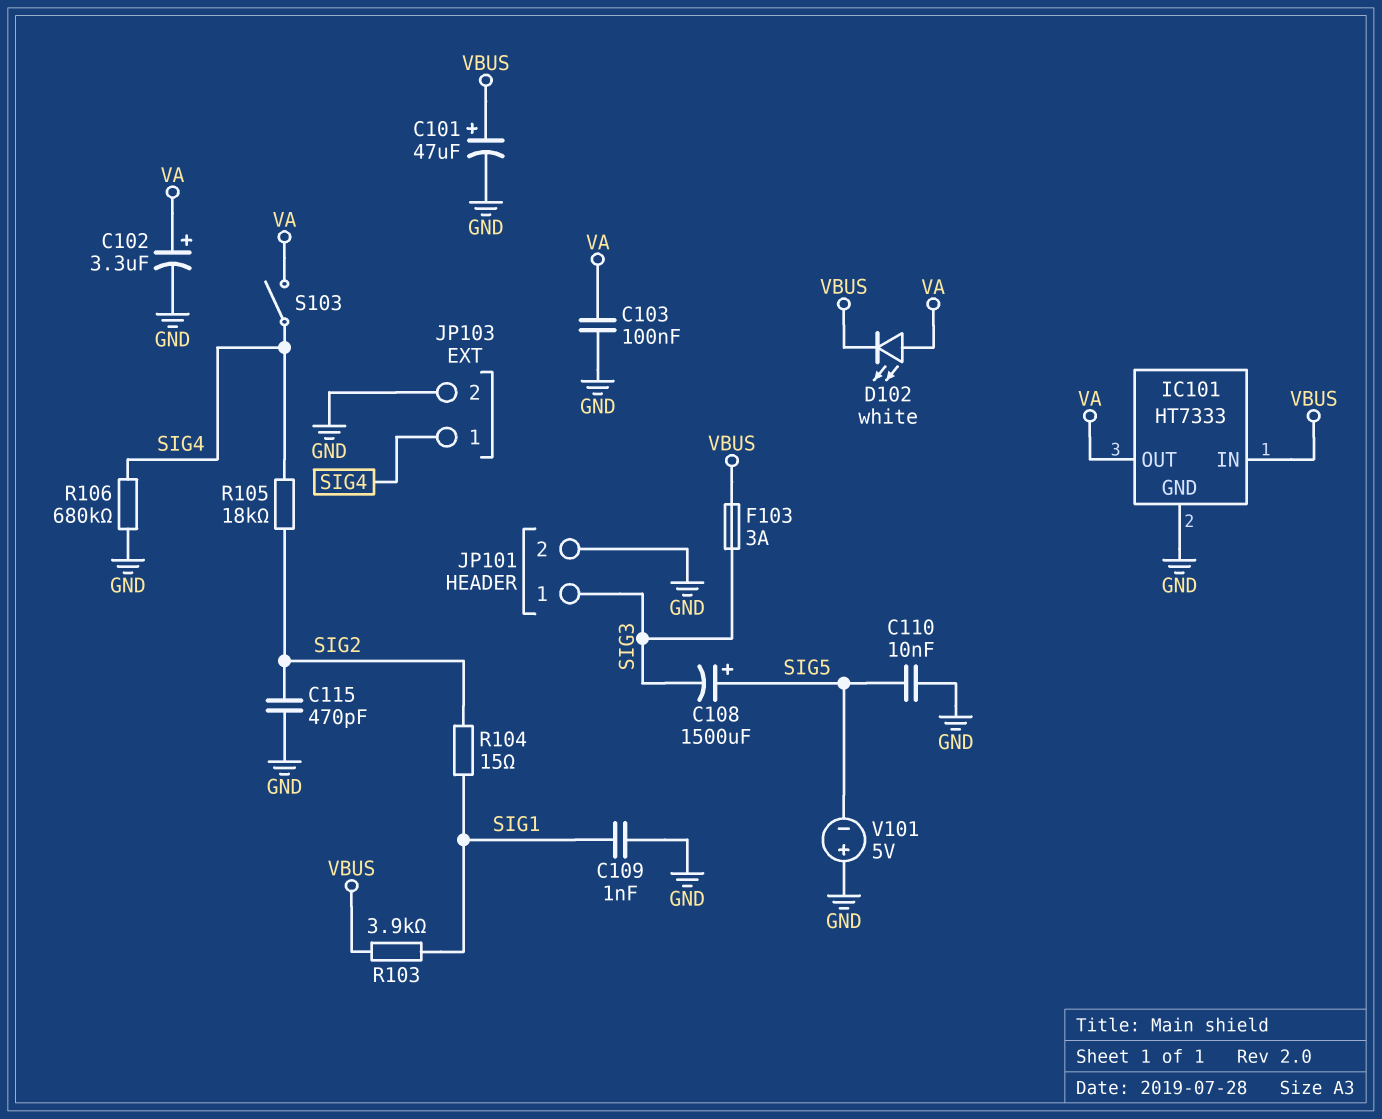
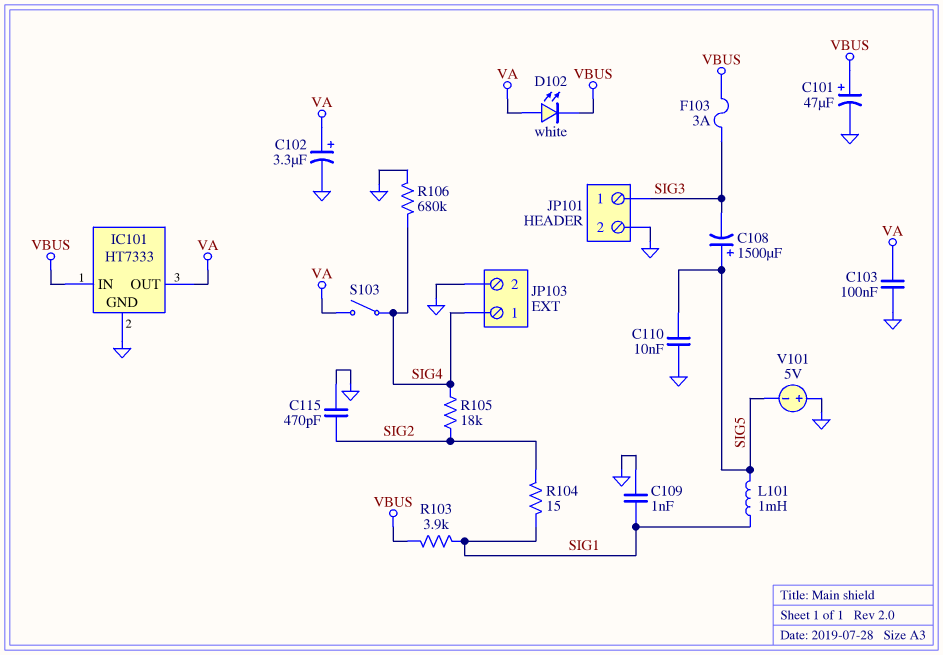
L101: none -> 1mH (SIG1, SIG5)

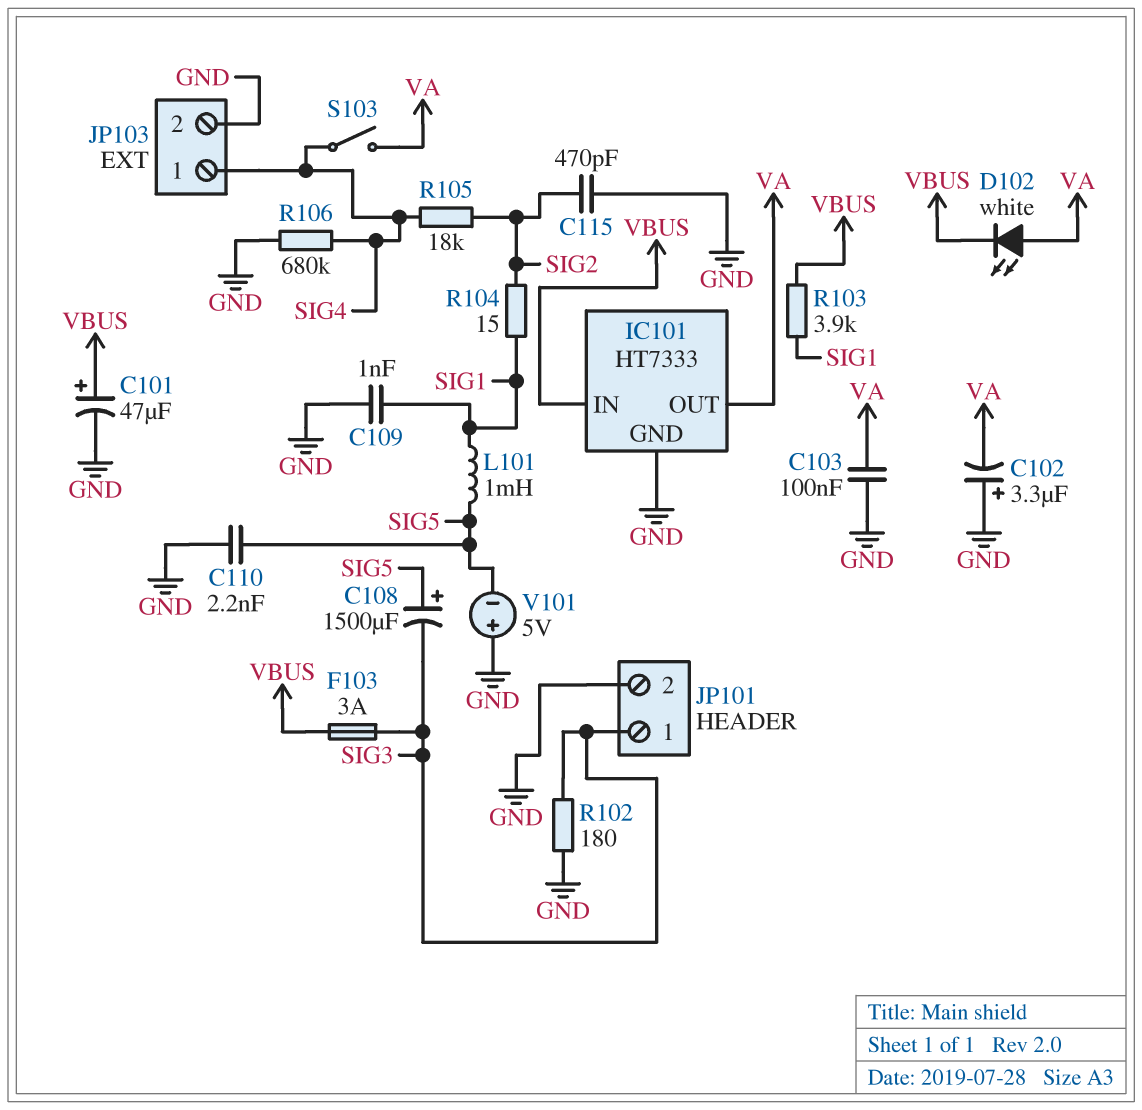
C102: 3.3uF (plus VA, minus GND) -> 3.3uF (plus GND, minus VA)
C110: 10nF (GND, SIG5) -> 2.2nF (GND, SIG5)
R102: none -> 180 (GND, SIG3)

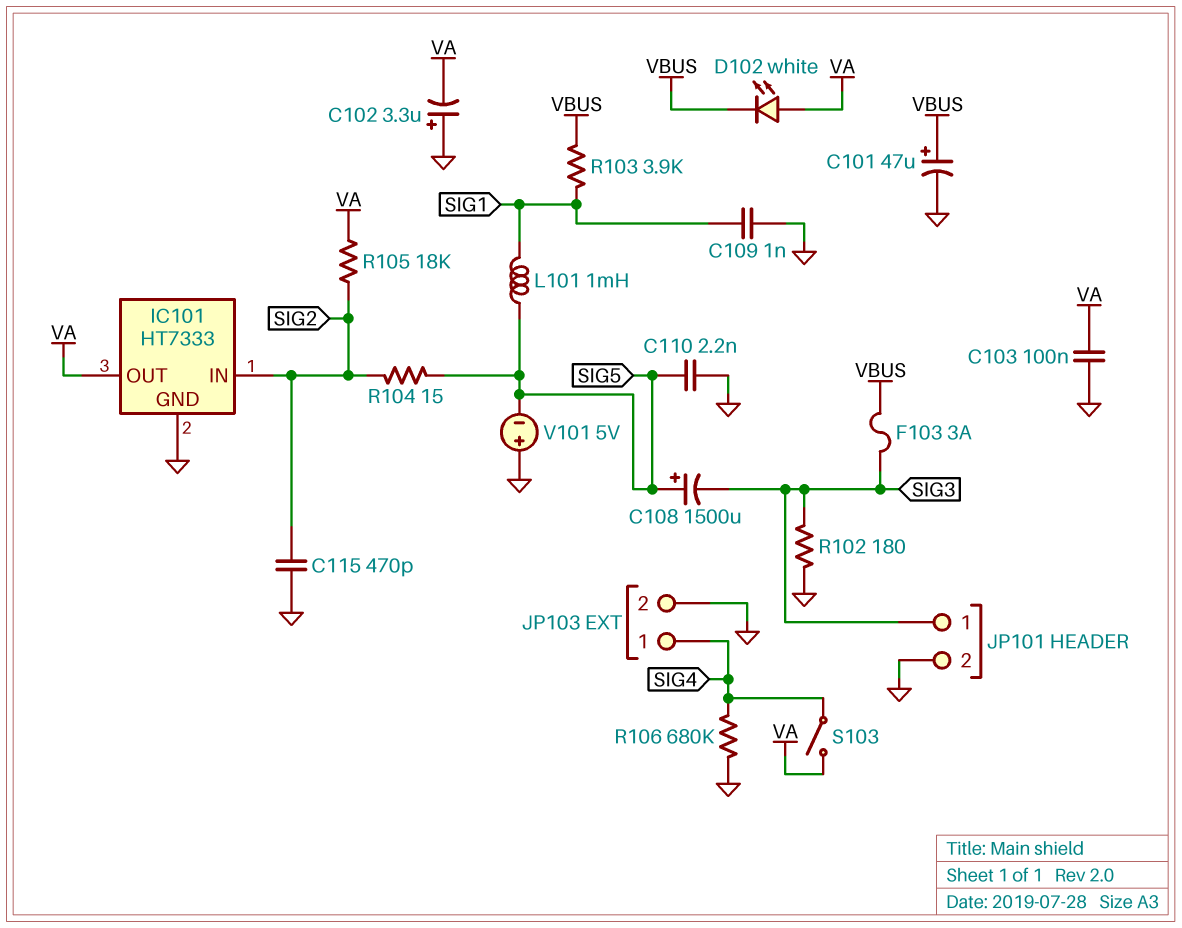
IC101 pin IN: VBUS -> SIG2
R104: 15 (SIG1, SIG2) -> 15 (SIG2, SIG5)
R105: 18k (SIG2, SIG4) -> 18k (SIG2, VA)

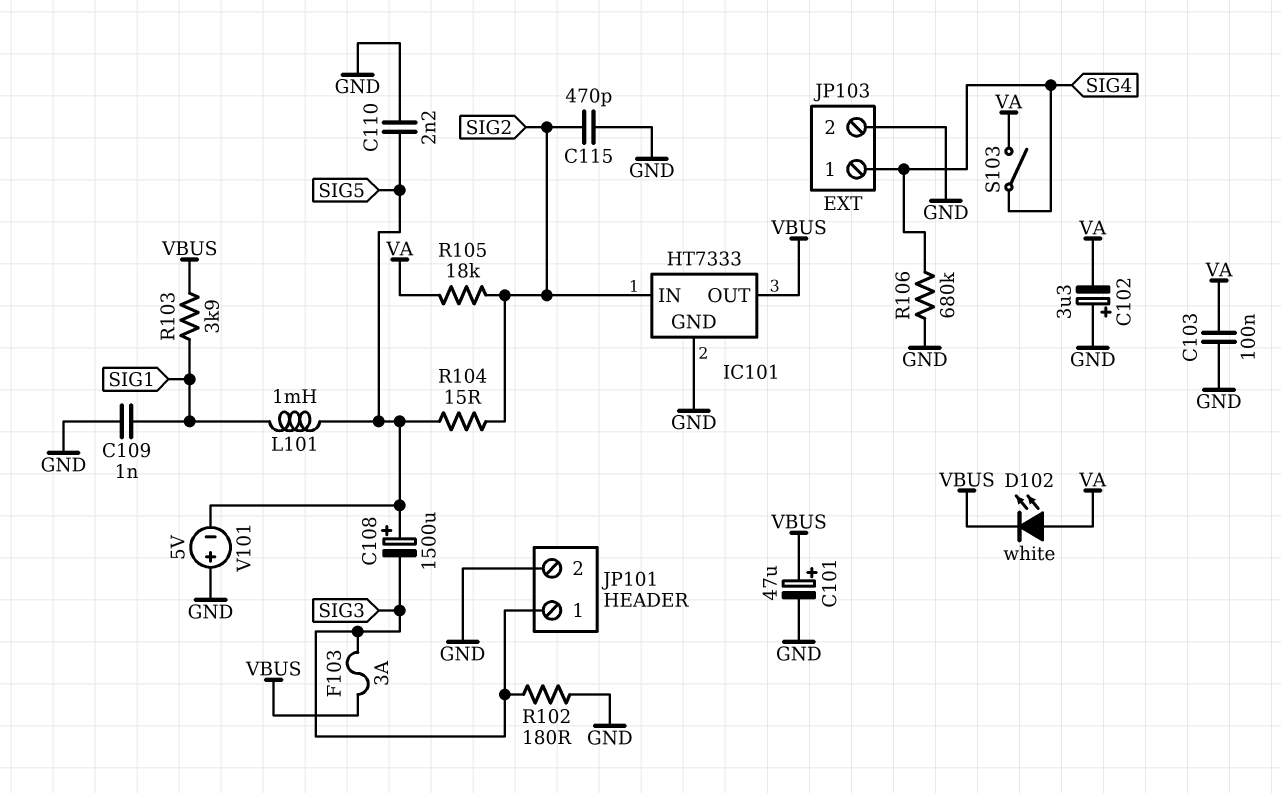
IC101 pin OUT: VA -> VBUS

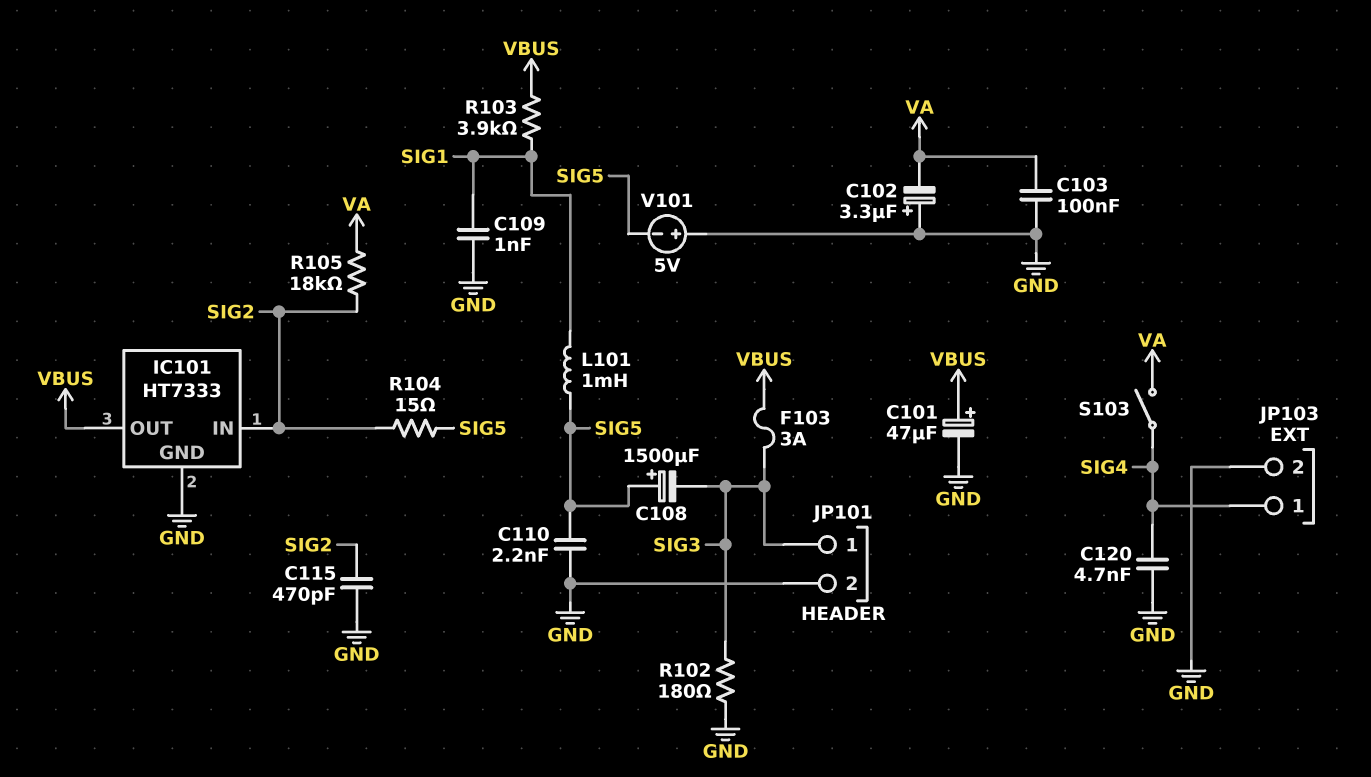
C120: none -> 4.7nF (GND, SIG4)
D102: LED white (A VA, K VBUS) -> none
R106: 680k (GND, SIG4) -> none

